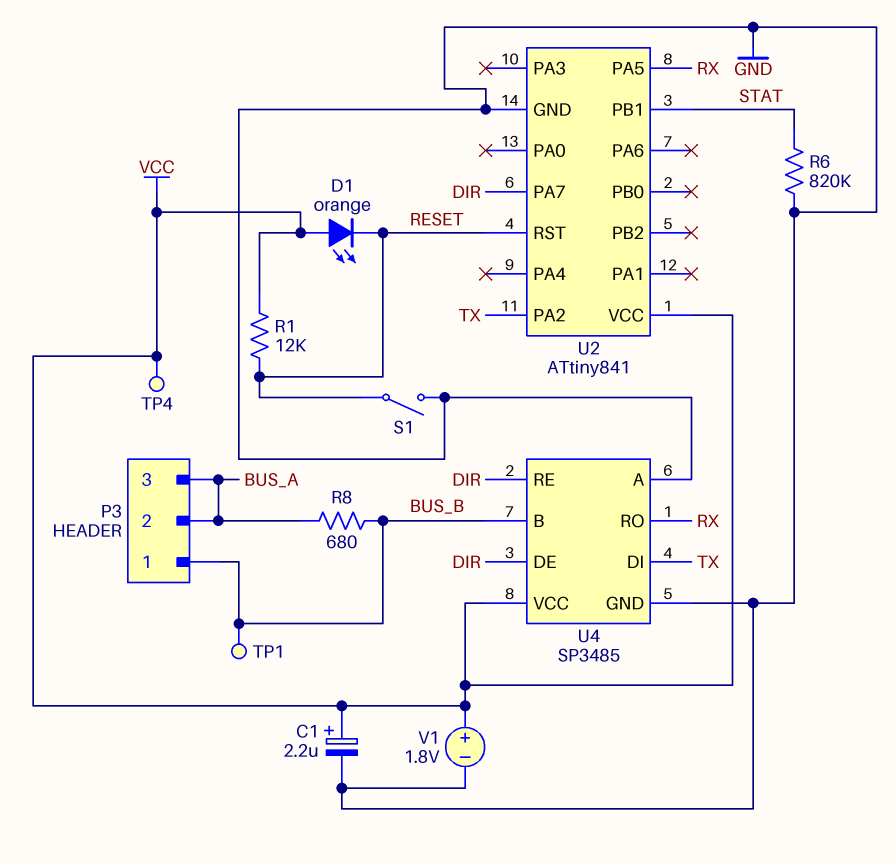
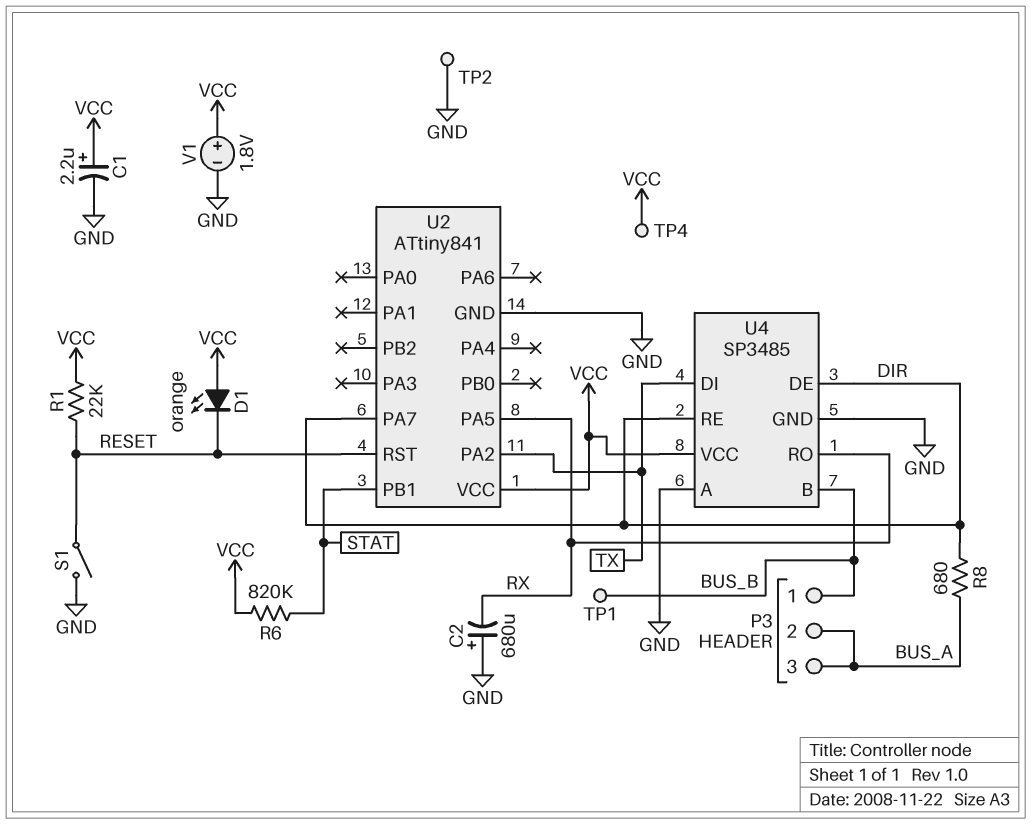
C2: none -> 680uF (plus GND, minus RX)
R1: 12k (RESET, VCC) -> 22k (RESET, VCC)
R6: 820k (GND, STAT) -> 820k (STAT, VCC)
R8: 680 (BUS_A, BUS_B) -> 680 (BUS_A, DIR)
TP2: none -> test point (GND)

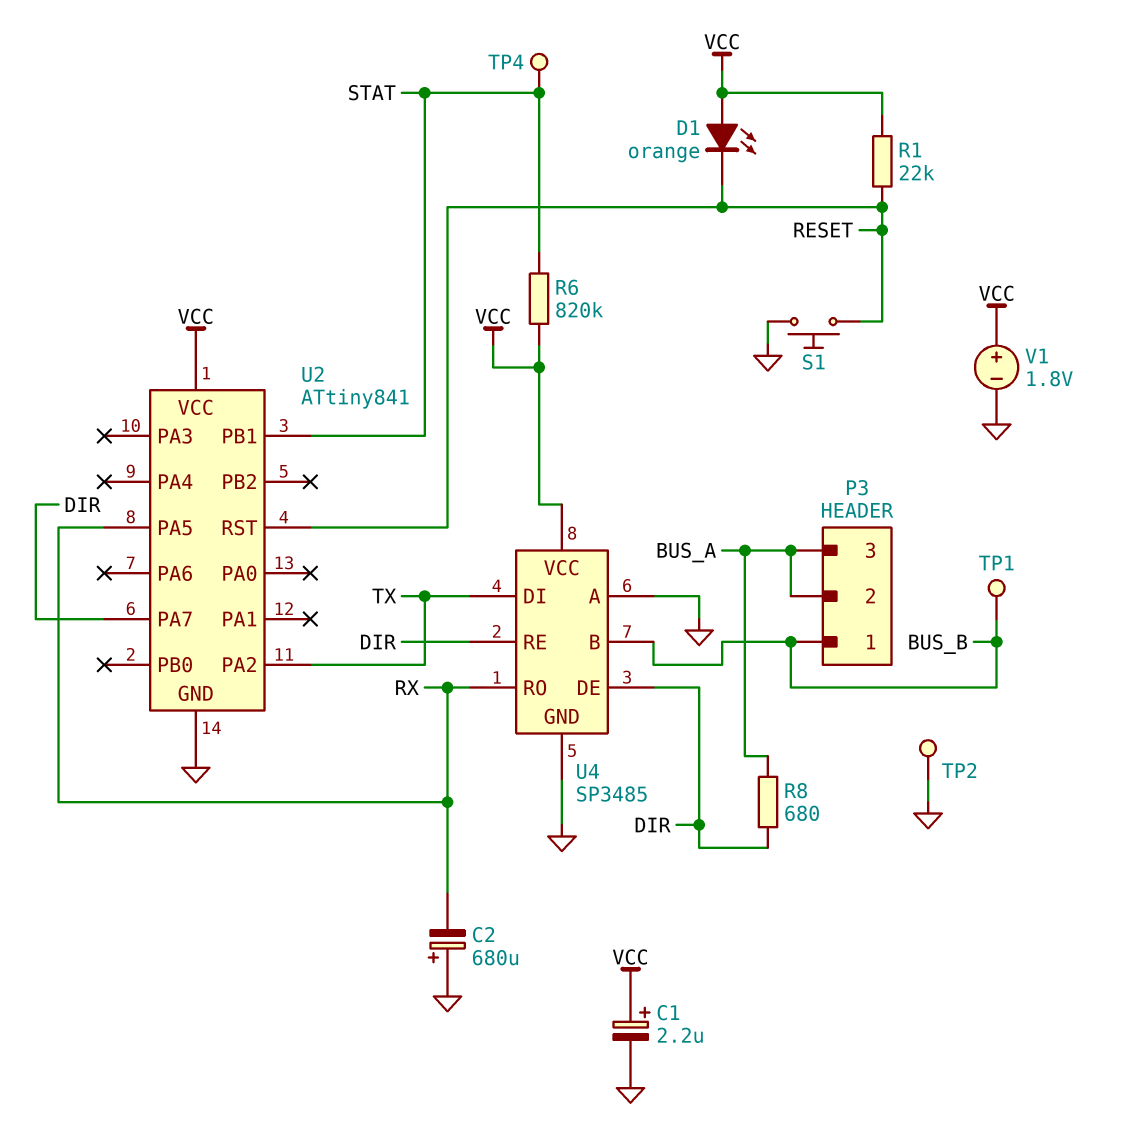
S1: switch (GND, RESET) -> button (GND, RESET)
TP4: test point (VCC) -> test point (STAT)

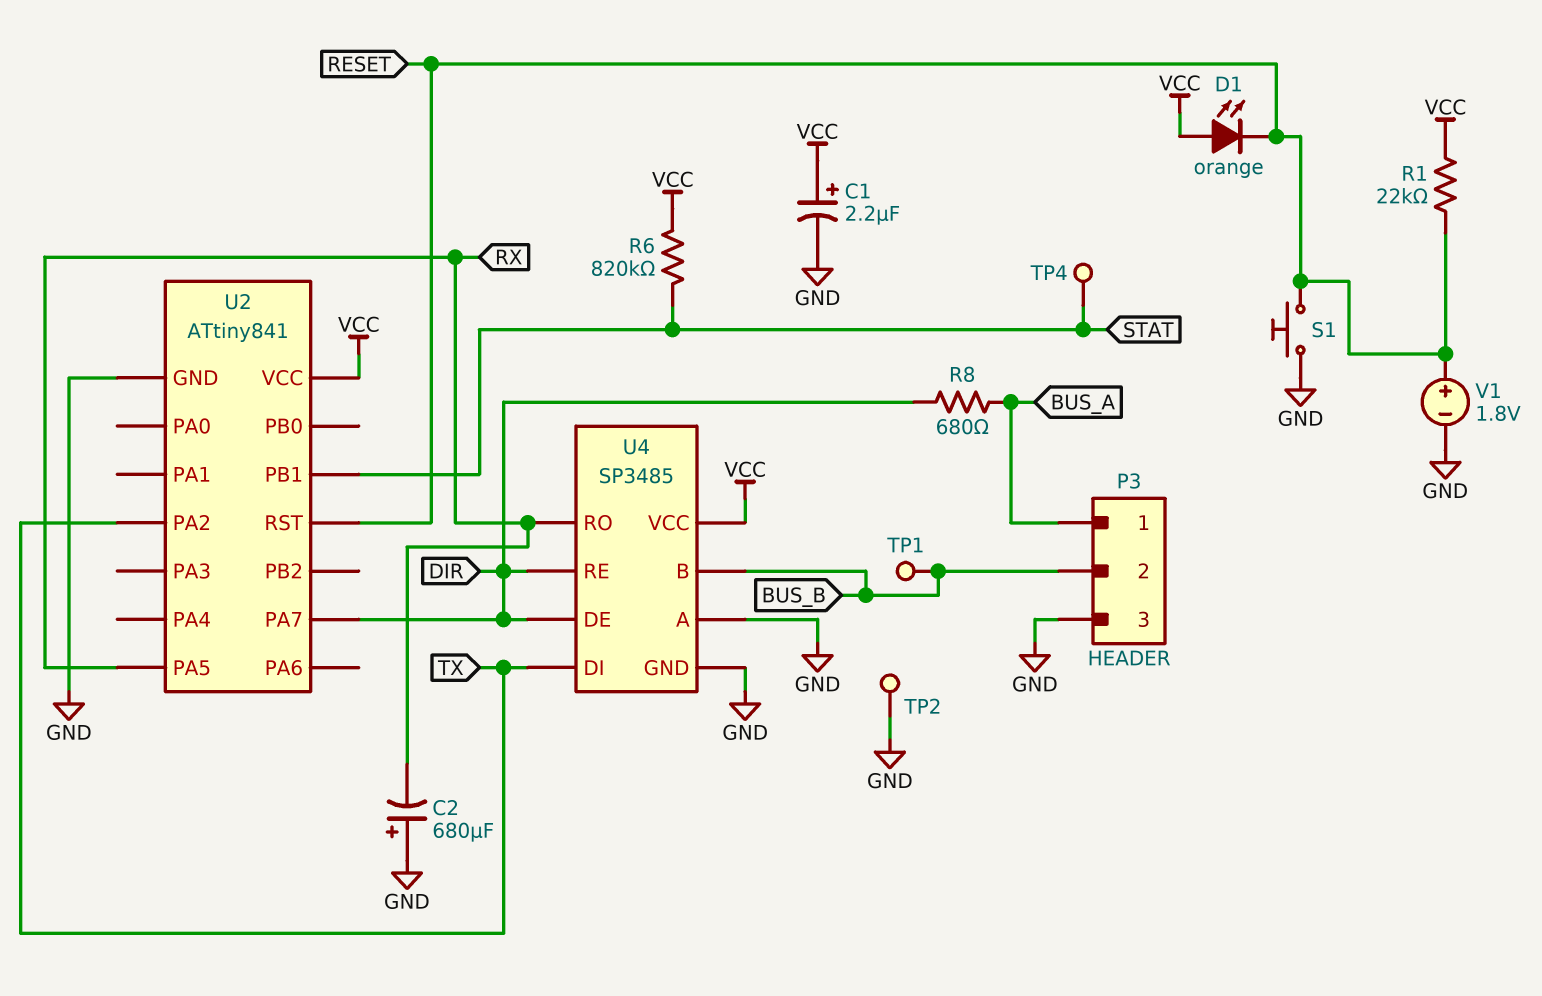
P3 pin 1: BUS_B -> BUS_A
P3 pin 2: BUS_A -> BUS_B
P3 pin 3: BUS_A -> GND
V1: 1.8V (plus VCC, minus GND) -> 1.8V (plus RESET, minus GND)

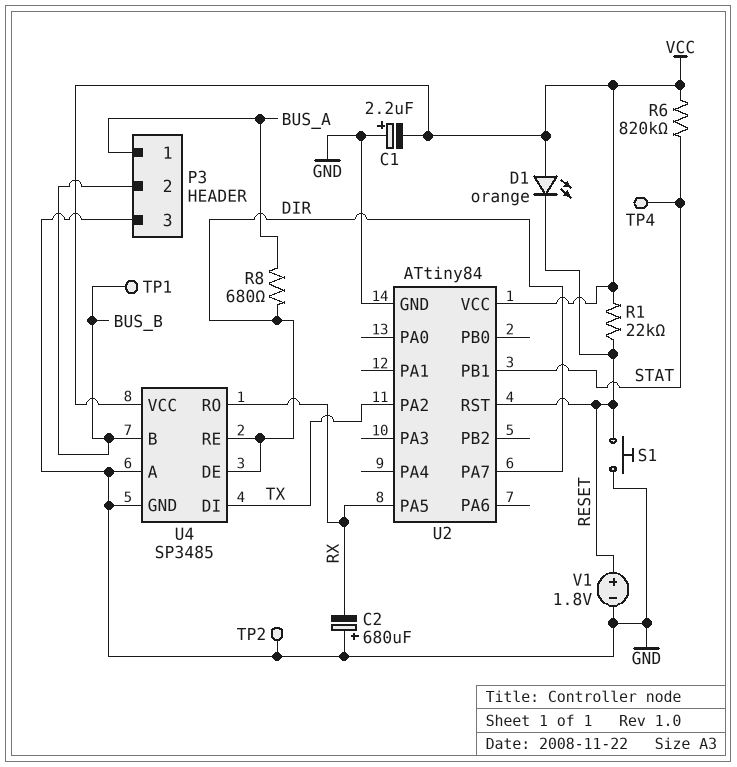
C1: 2.2uF (plus VCC, minus GND) -> 2.2uF (plus GND, minus VCC)
U2: ATtiny841 -> ATtiny84

